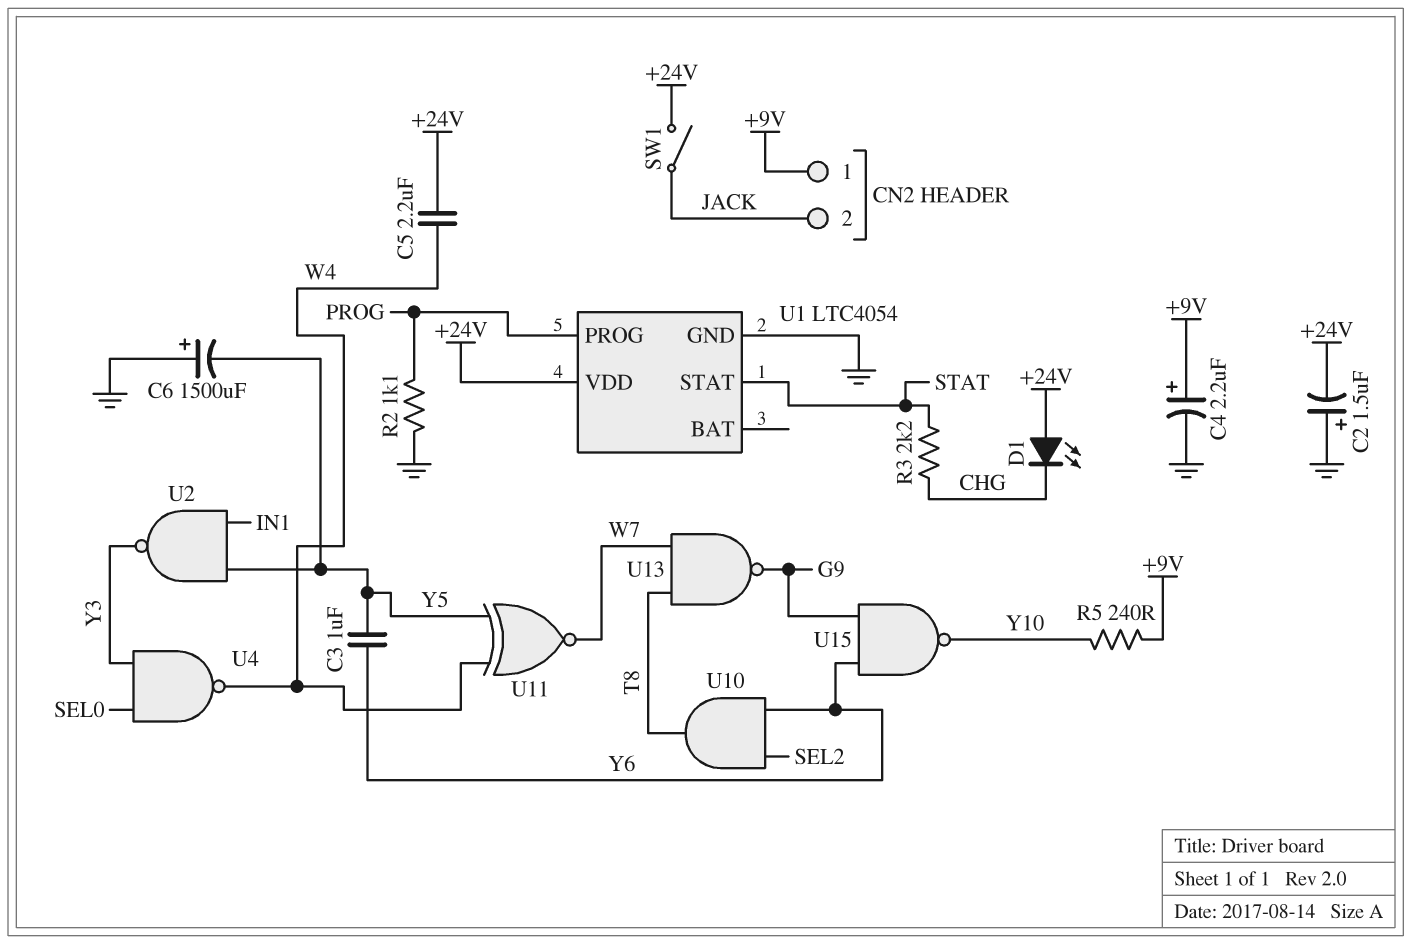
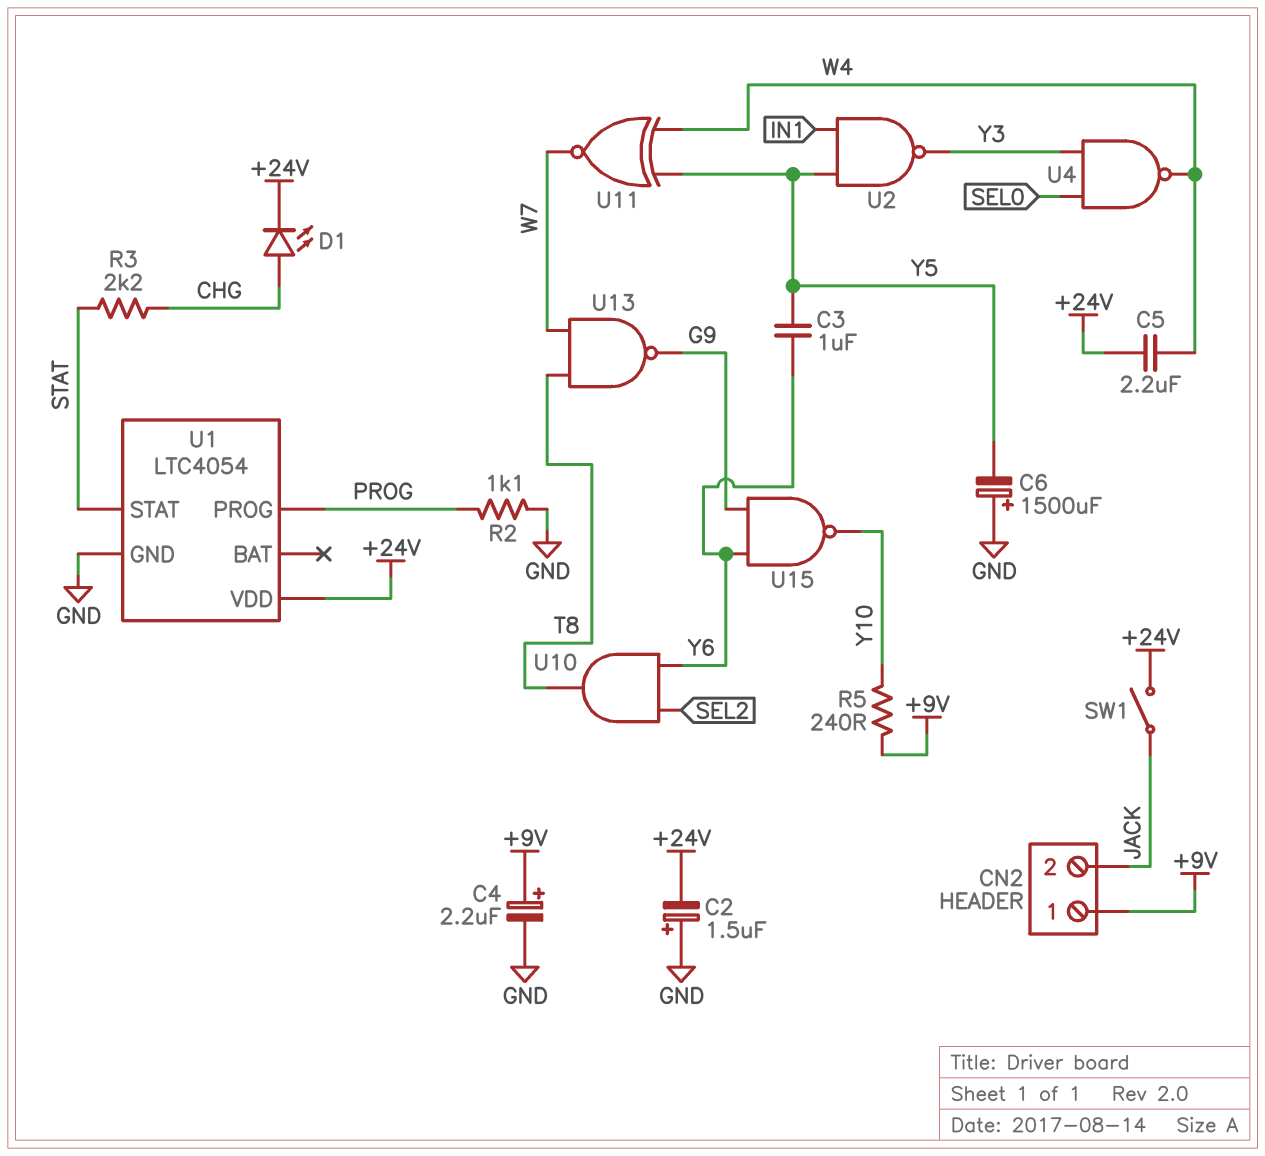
D1: LED (A +24V, K CHG) -> LED (A CHG, K +24V)

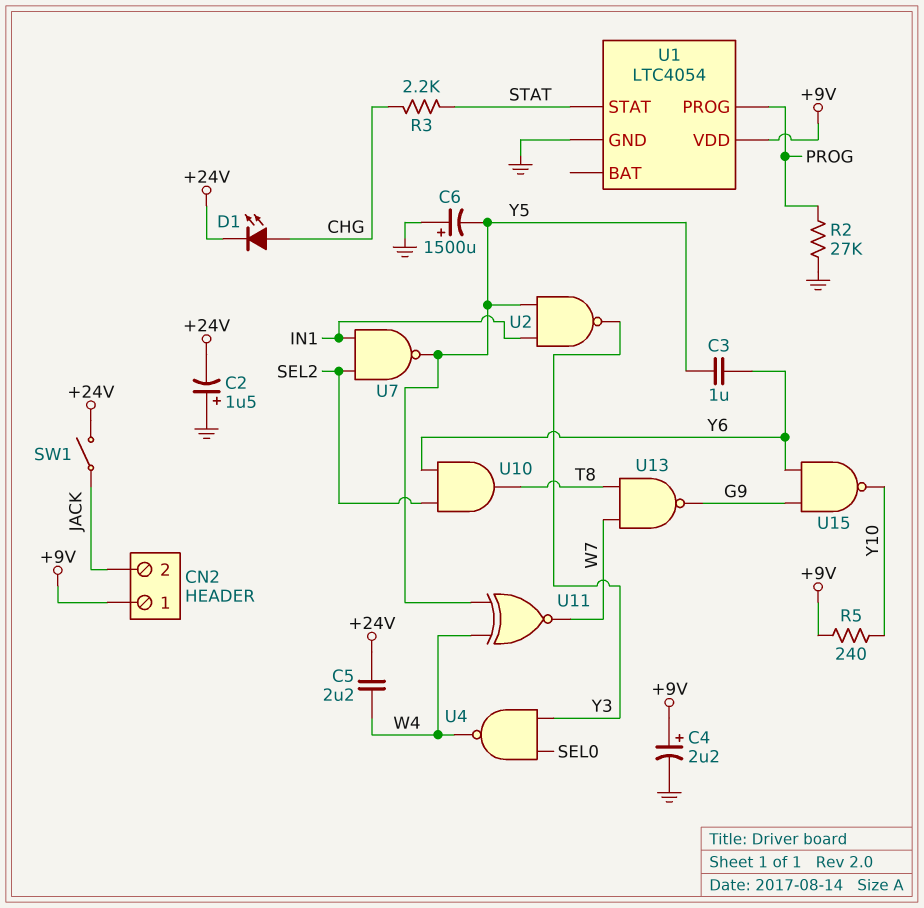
R2: 1.1k (GND, PROG) -> 27k (GND, PROG)
U1 pin VDD: +24V -> +9V
U7: none -> NAND (in IN1, in SEL2, out Y5)

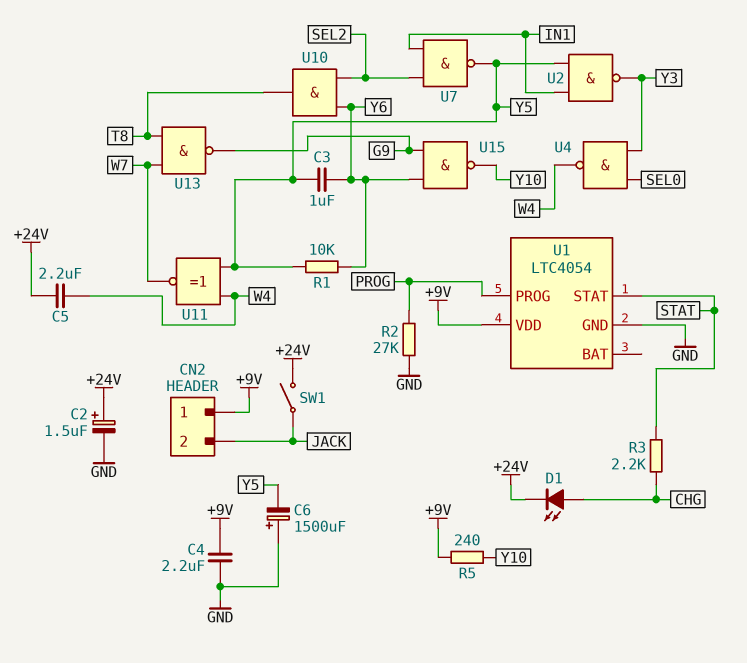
C2: 1.5uF (plus GND, minus +24V) -> 1.5uF (plus +24V, minus GND)
C4: 2.2uF (plus +9V, minus GND) -> 2.2uF (+9V, GND)
R1: none -> 10k (Y5, Y6)

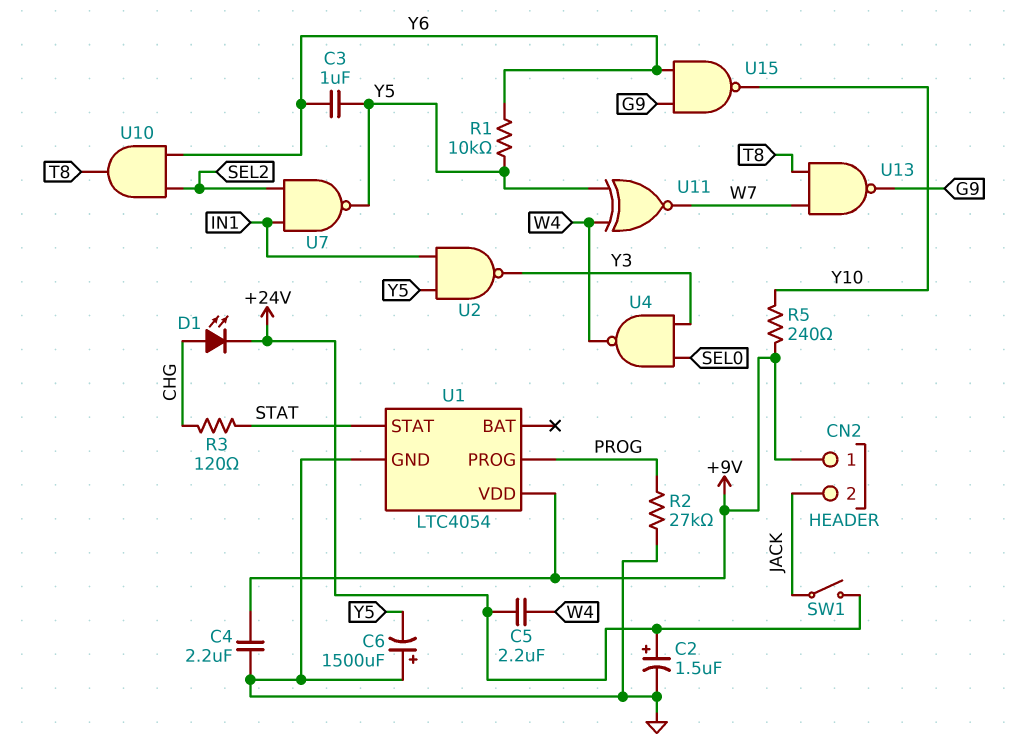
R3: 2.2k (CHG, STAT) -> 120 (CHG, STAT)

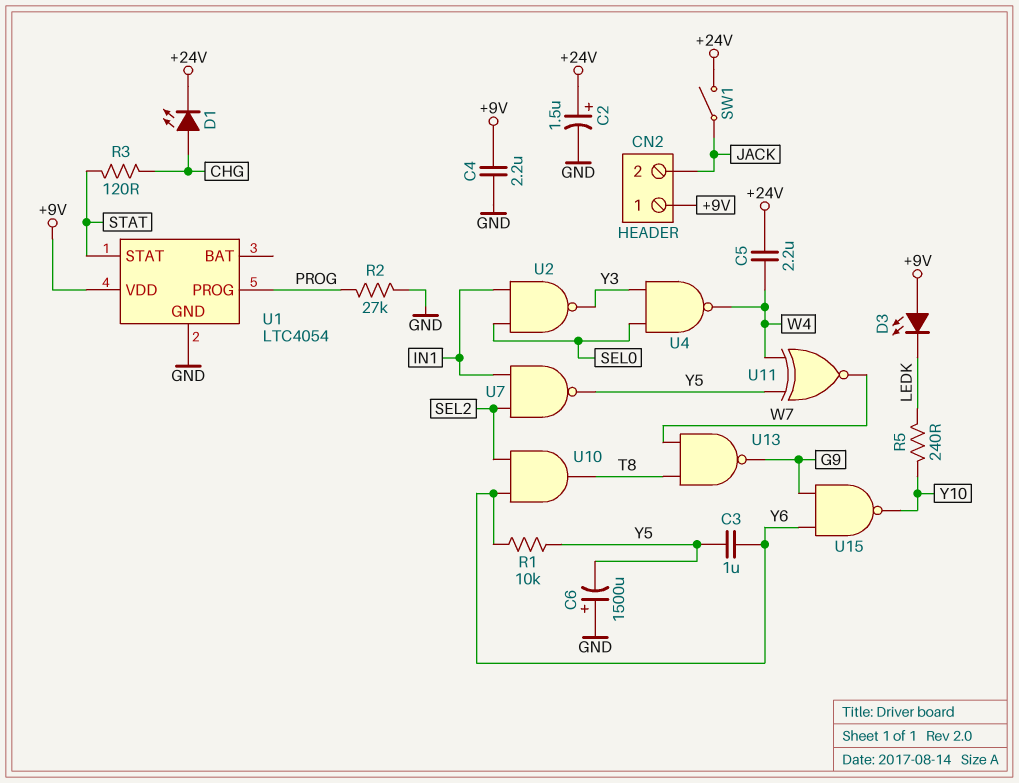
D3: none -> LED (A +9V, K LEDK)
R5: 240 (+9V, Y10) -> 240 (LEDK, Y10)
U2: NAND (in IN1, in Y5, out Y3) -> NAND (in IN1, in SEL0, out Y3)

